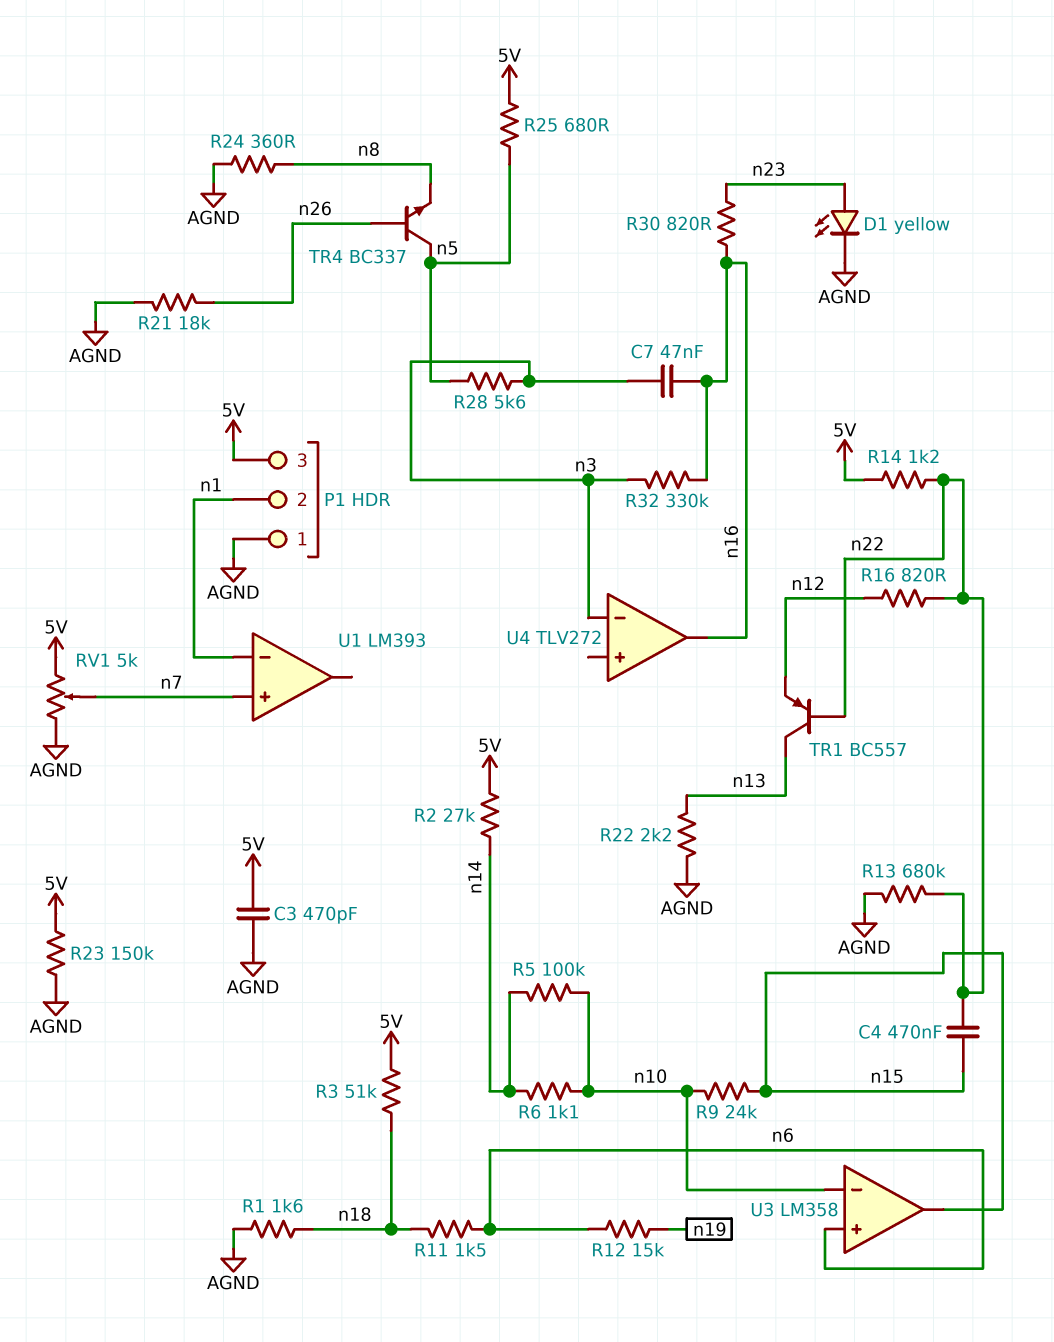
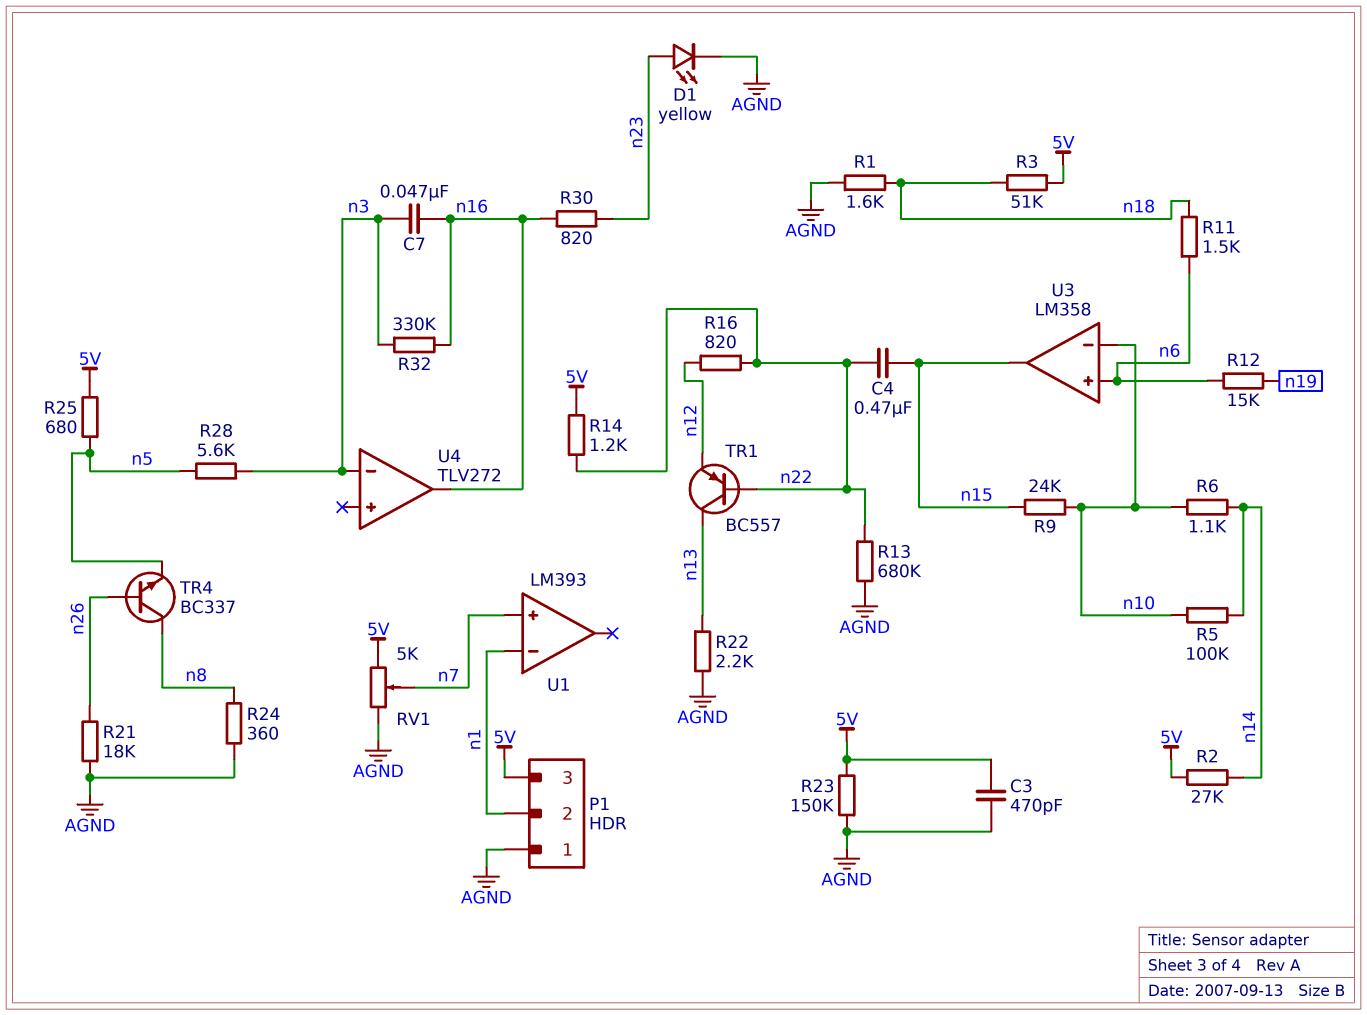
TR4: NPN BC337 (B n26, C n5, E n8) -> NPN BC337 (B n26, C n8, E n5)

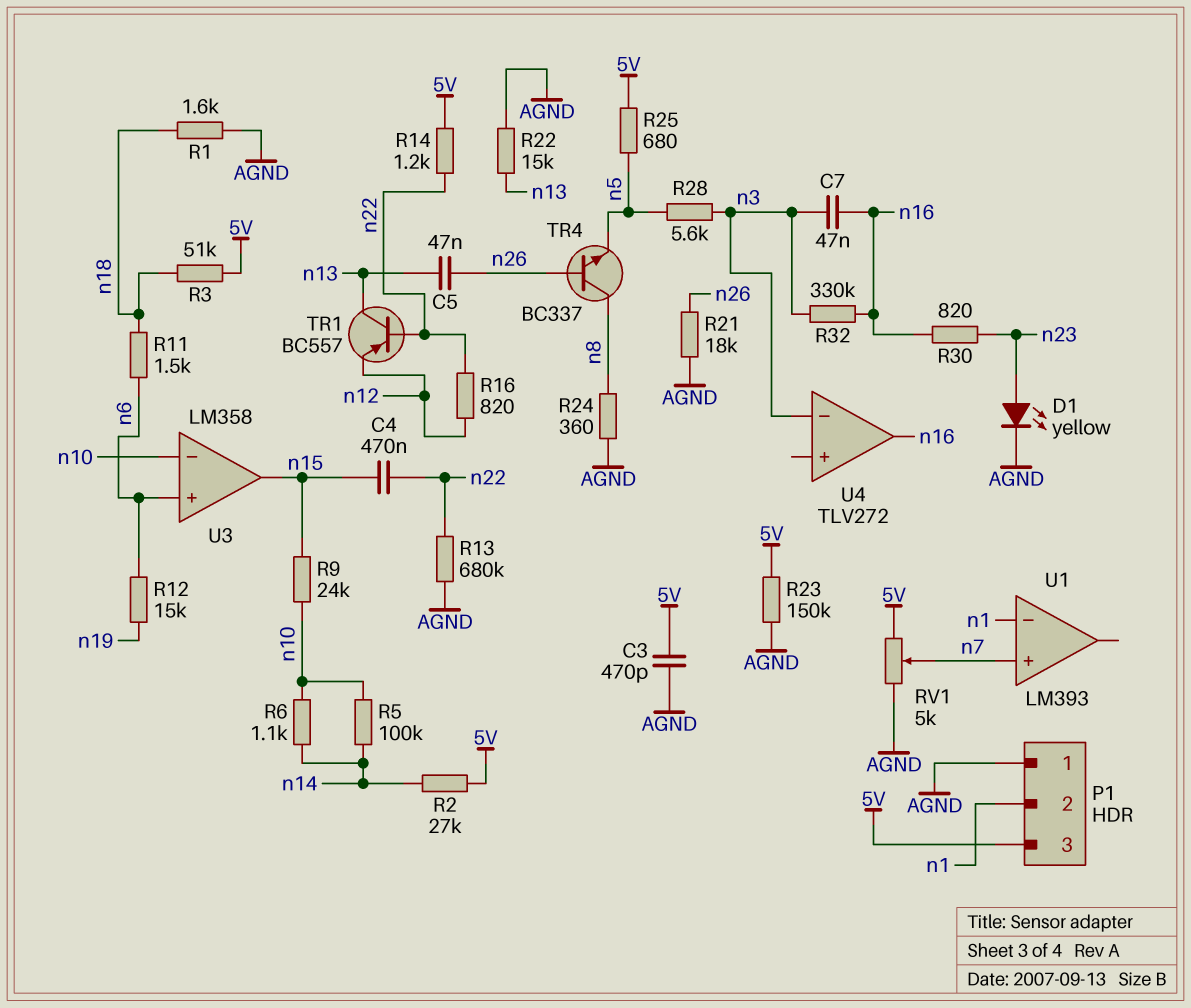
C5: none -> 47nF (n13, n26)
R22: 2.2k (AGND, n13) -> 15k (AGND, n13)

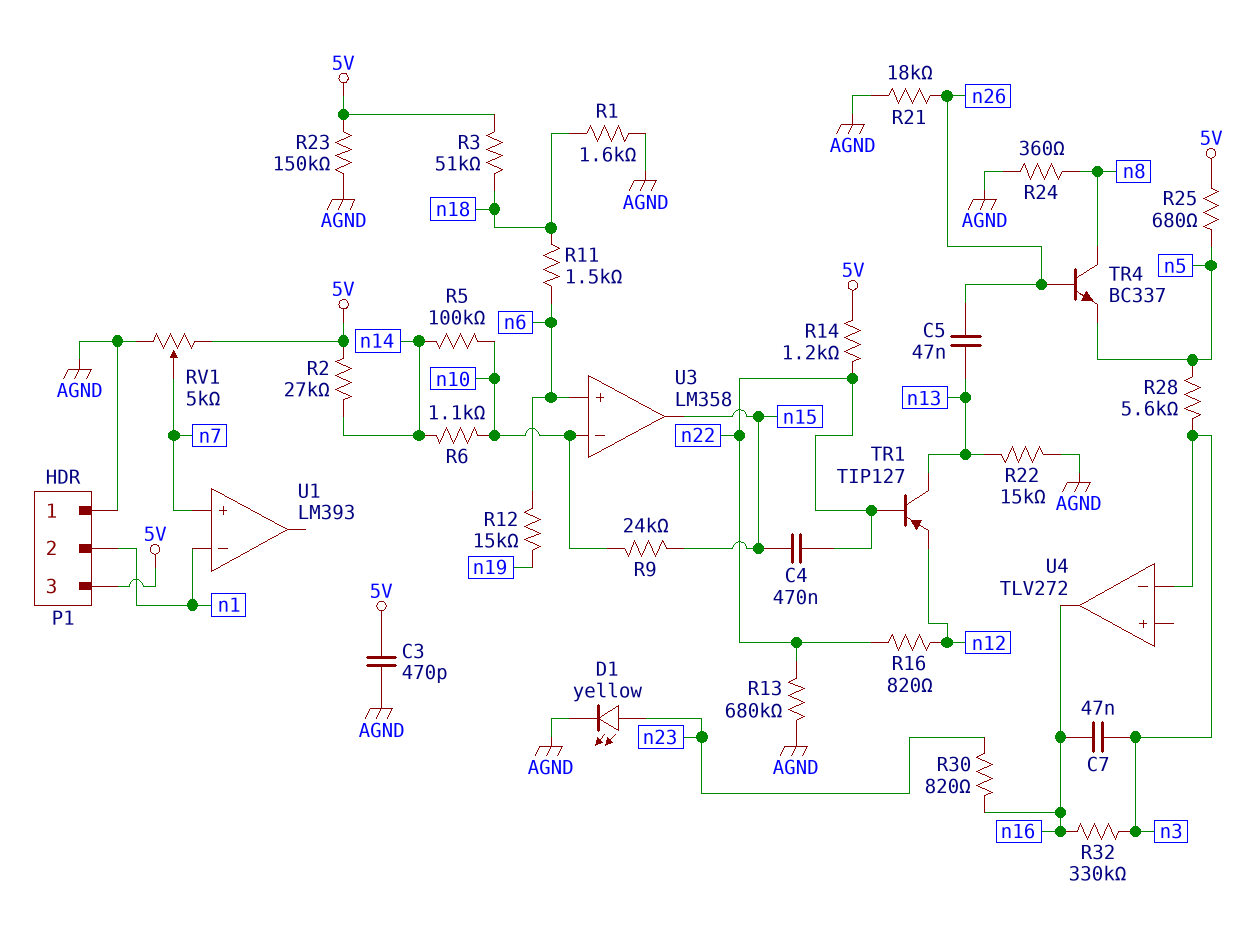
TR1: PNP BC557 (B n22, C n13, E n12) -> PNP TIP127 (B n22, C n13, E n12)

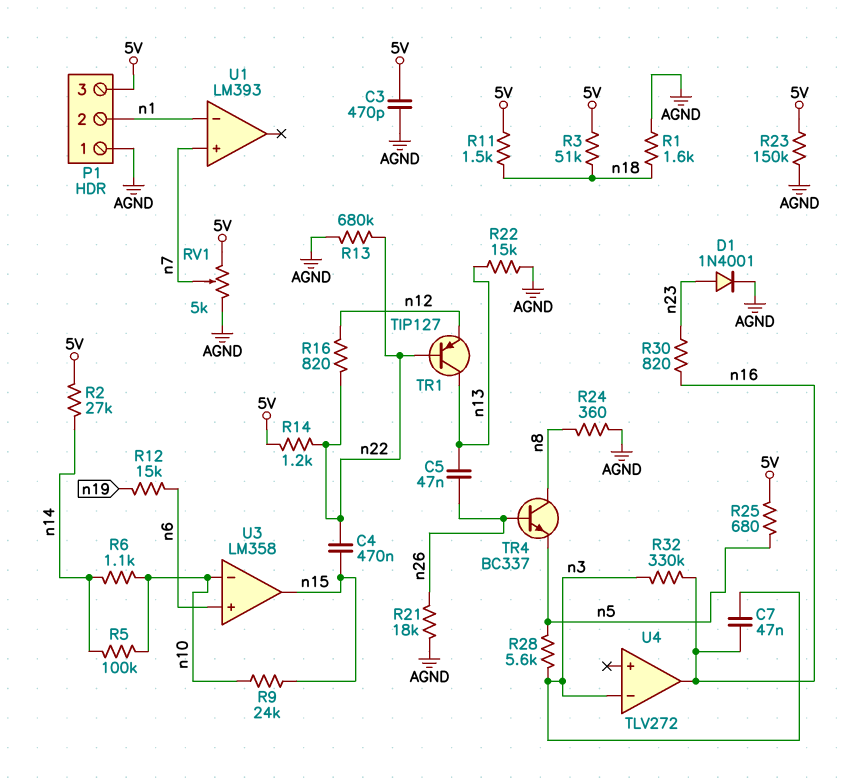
D1: LED yellow (A n23, K AGND) -> diode 1N4001 (A n23, K AGND)
R11: 1.5k (n6, n18) -> 1.5k (5V, n18)

